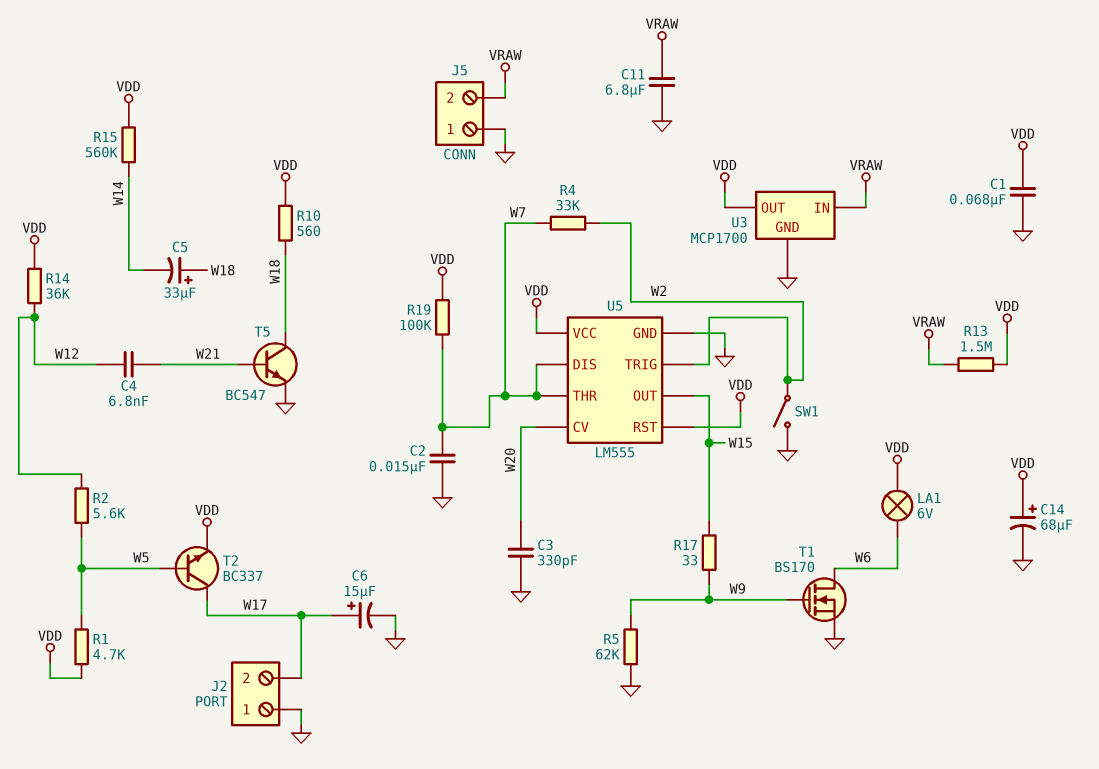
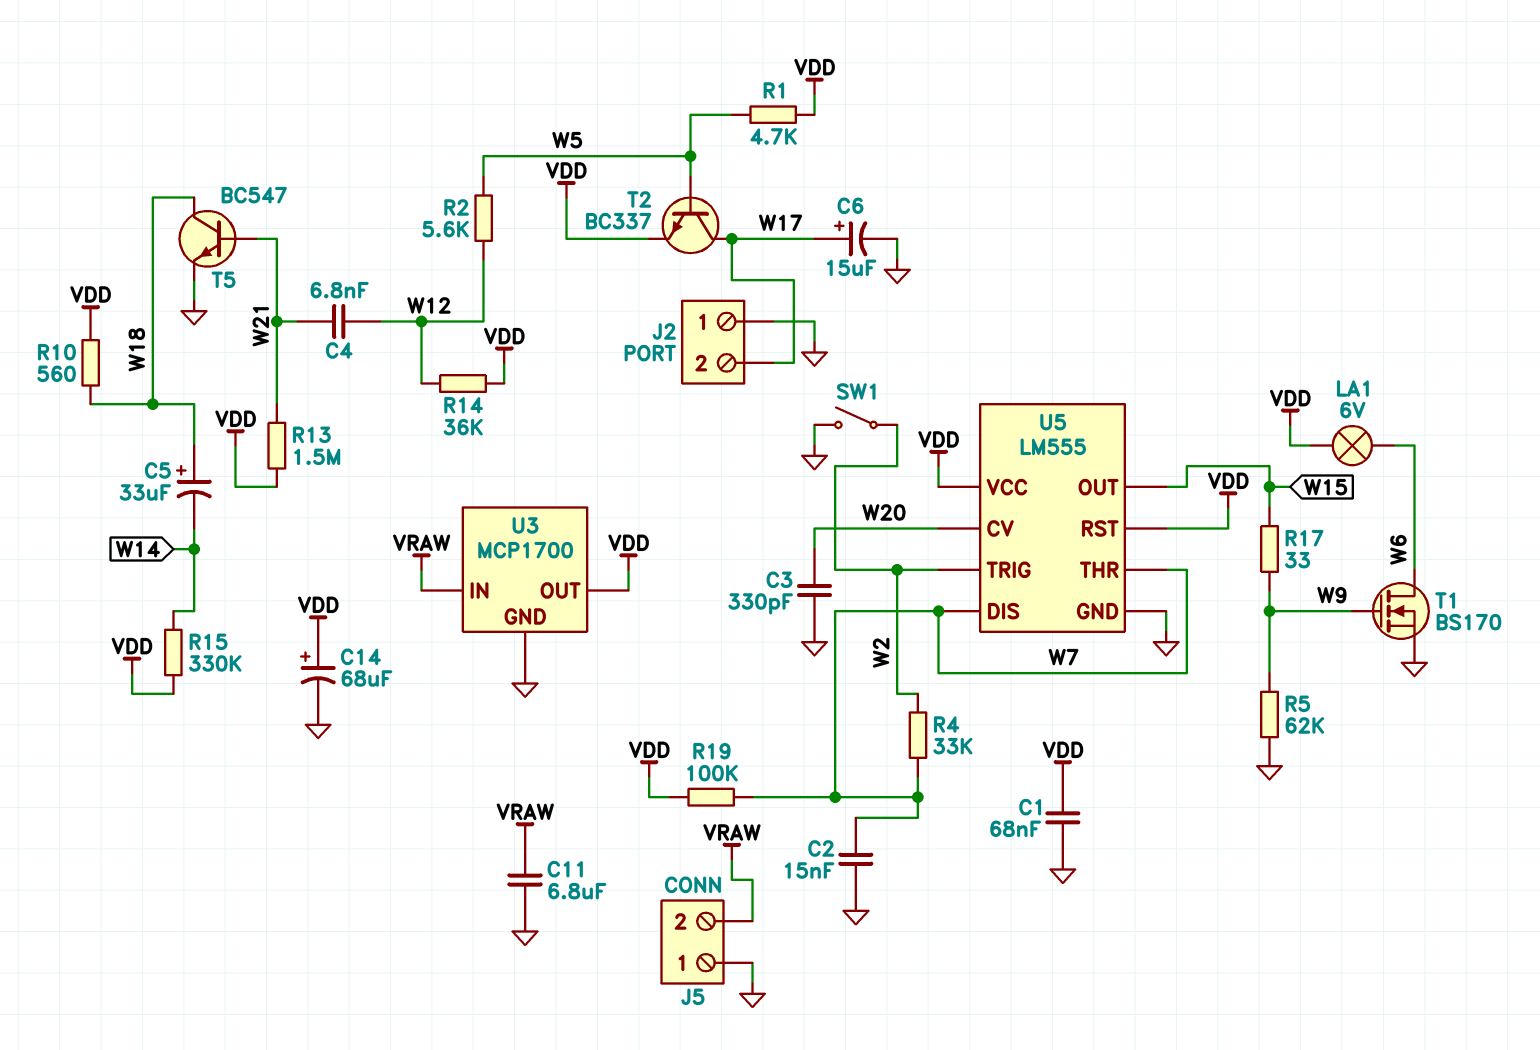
R13: 1.5M (VDD, VRAW) -> 1.5M (VDD, W21)
R15: 560k (VDD, W14) -> 330k (VDD, W14)

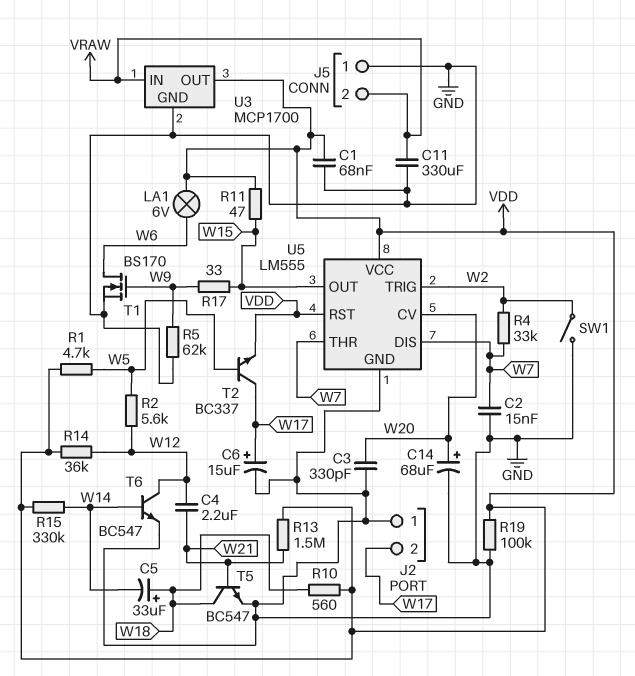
C4: 6.8nF (W12, W21) -> 2.2uF (W12, W21)
C11: 6.8uF (GND, VRAW) -> 330uF (GND, VRAW)
C14: 68uF (plus VDD, minus GND) -> 68uF (plus W20, minus GND)
R11: none -> 47 (VDD, W15)
R19: 100k (VDD, W7) -> 100k (GND, VDD)
T6: none -> NPN BC547 (B W14, C W12, E GND)

